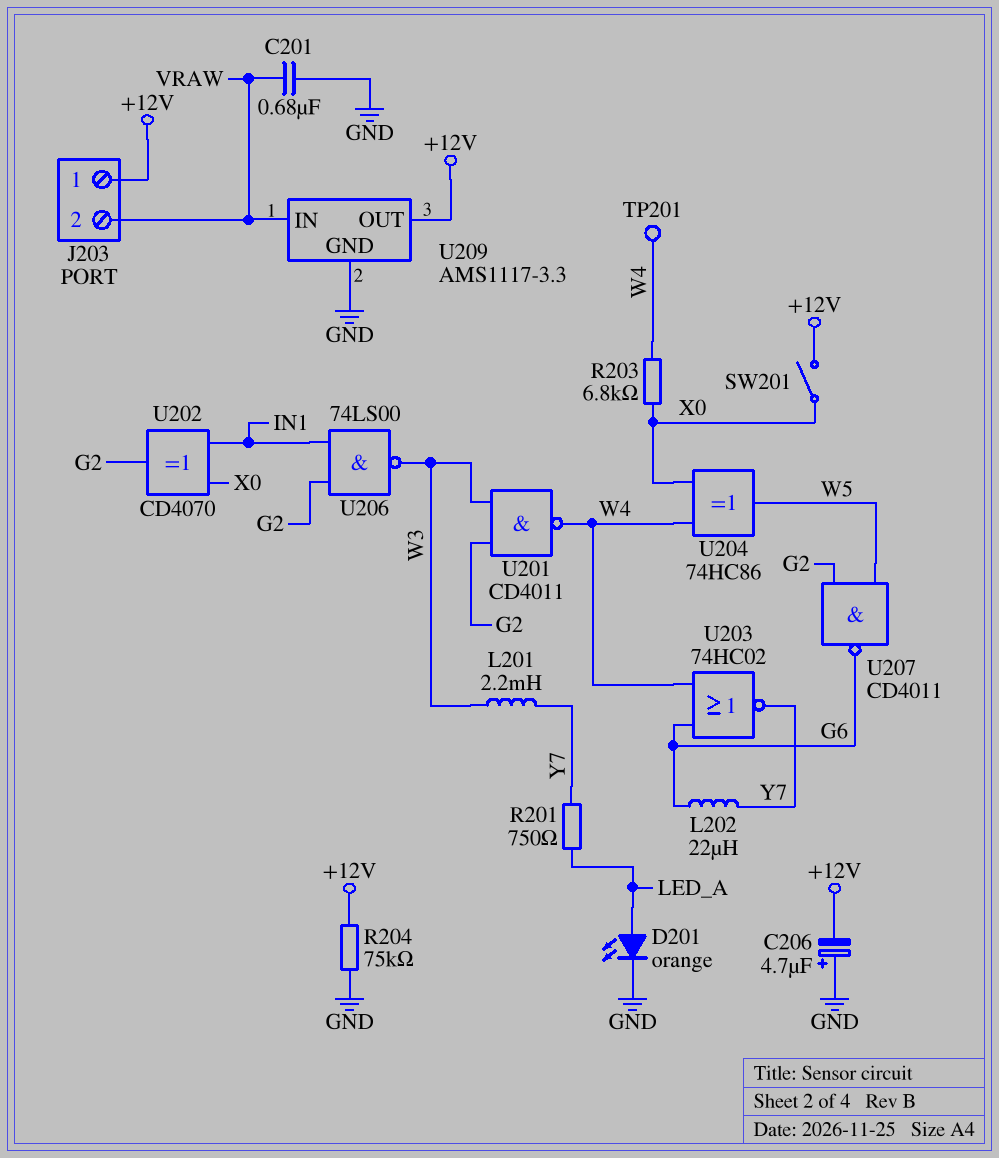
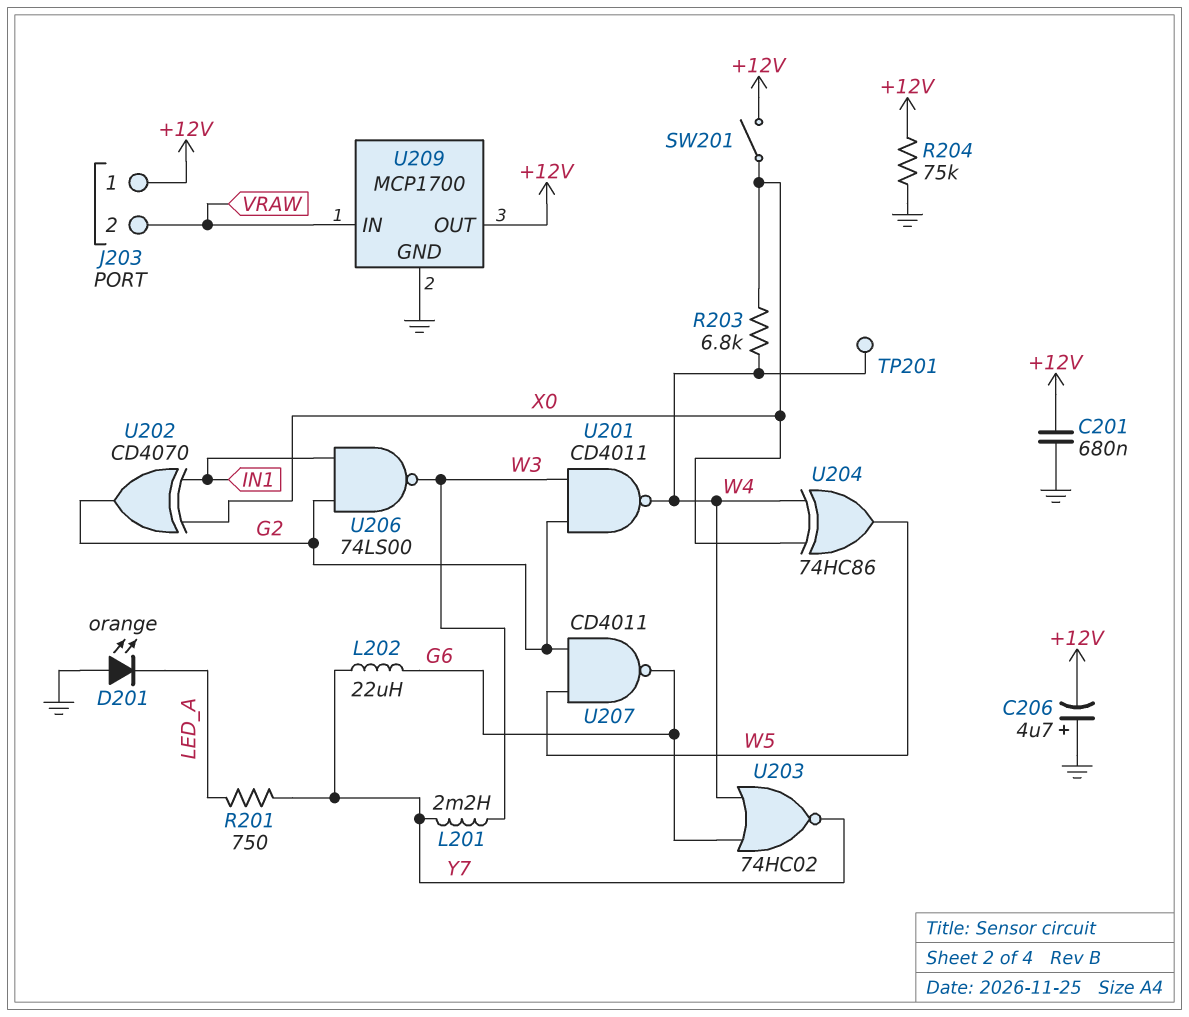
C201: 680nF (GND, VRAW) -> 680nF (+12V, GND)
D201: LED orange (A LED_A, K GND) -> LED orange (A GND, K LED_A)
U209: AMS1117-3.3 -> MCP1700

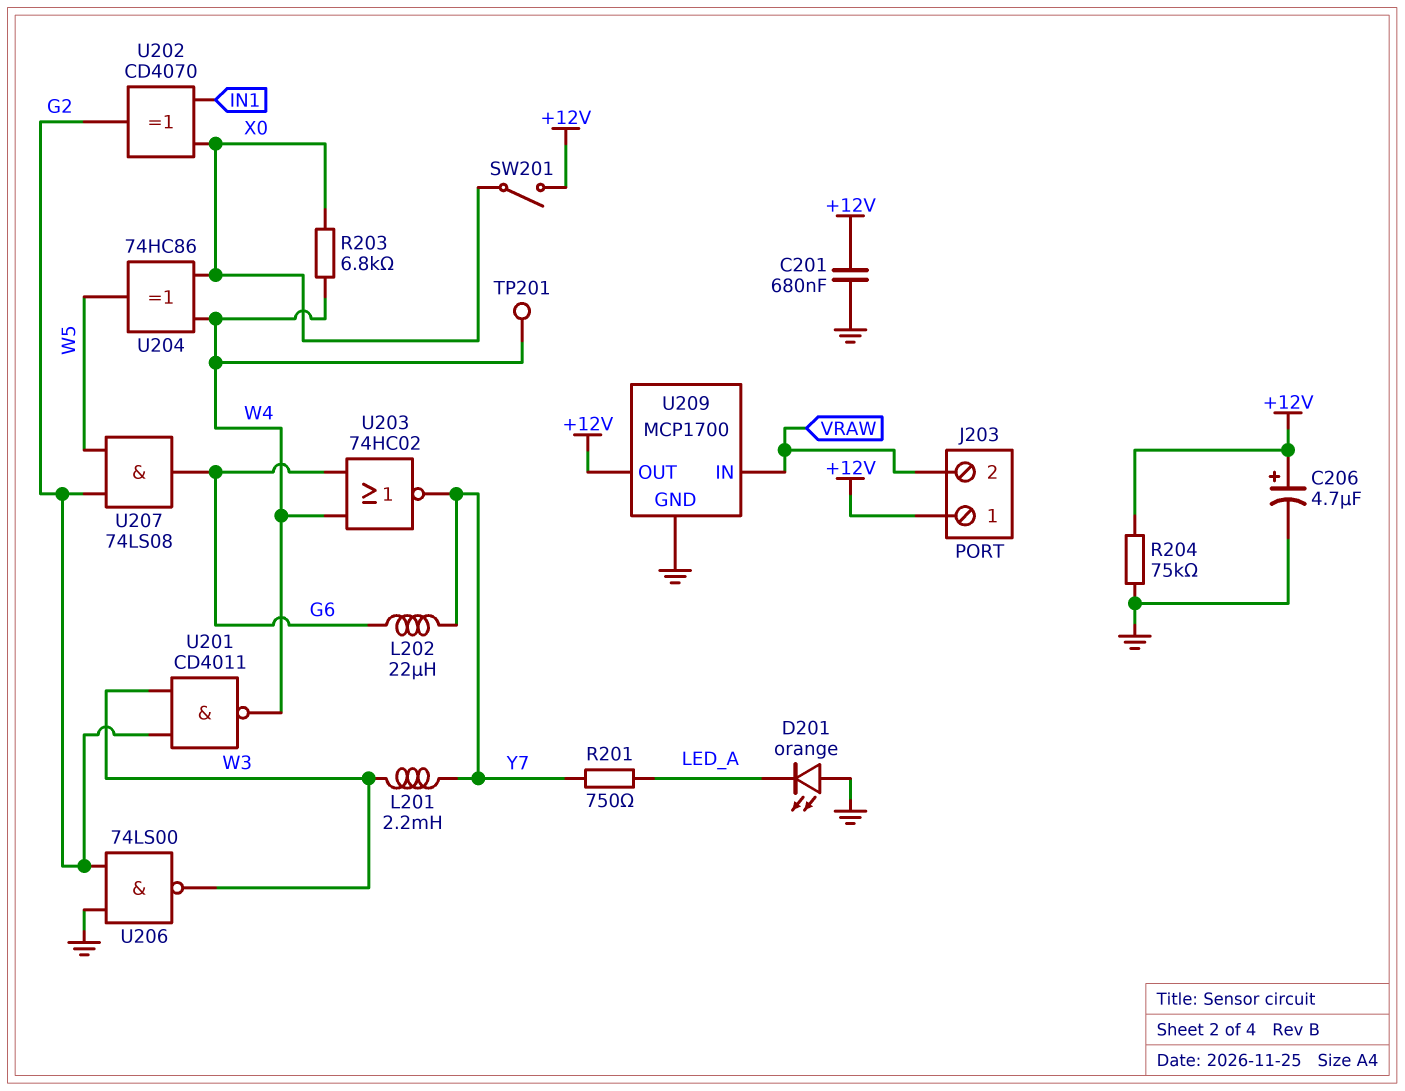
C206: 4.7uF (plus GND, minus +12V) -> 4.7uF (plus +12V, minus GND)
U206: NAND 74LS00 (in G2, in IN1, out W3) -> NAND 74LS00 (in G2, in GND, out W3)
U207: NAND CD4011 (in G2, in W5, out G6) -> AND 74LS08 (in G2, in W5, out G6)

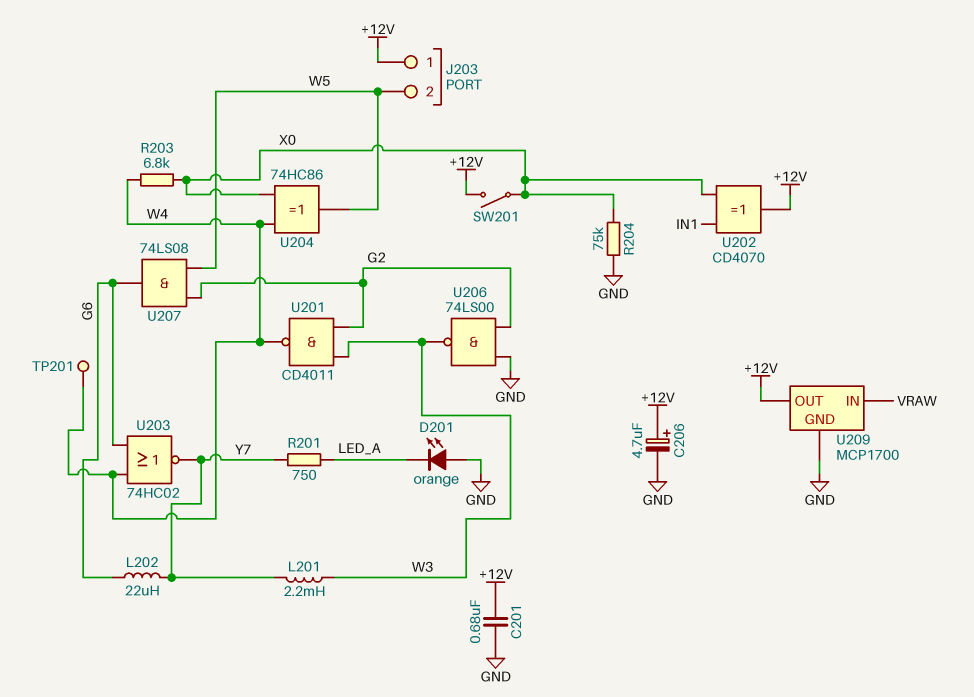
J203 pin 2: VRAW -> W5
R204: 75k (+12V, GND) -> 75k (GND, X0)
U202: XOR CD4070 (in IN1, in X0, out G2) -> XOR CD4070 (in IN1, in X0, out +12V)

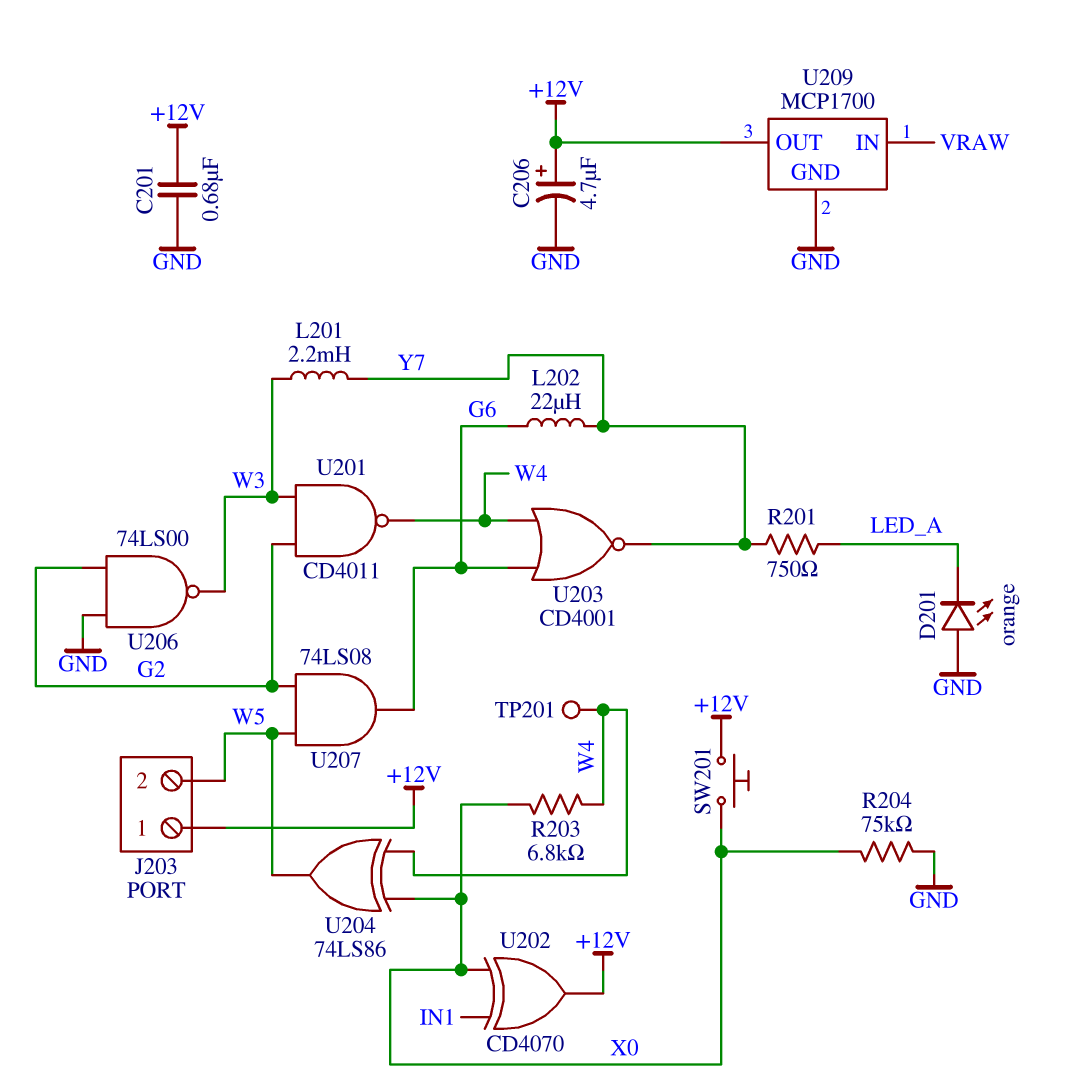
SW201: switch (+12V, X0) -> button (+12V, X0)
U203: NOR 74HC02 (in G6, in W4, out Y7) -> NOR CD4001 (in G6, in W4, out Y7)
U204: XOR 74HC86 (in W4, in X0, out W5) -> XOR 74LS86 (in W4, in X0, out W5)

